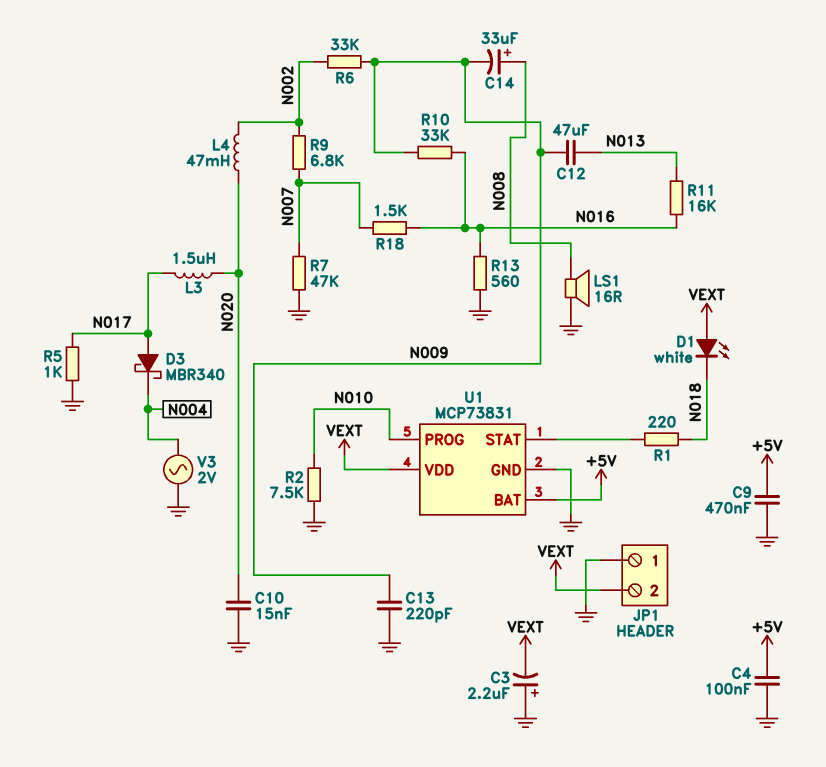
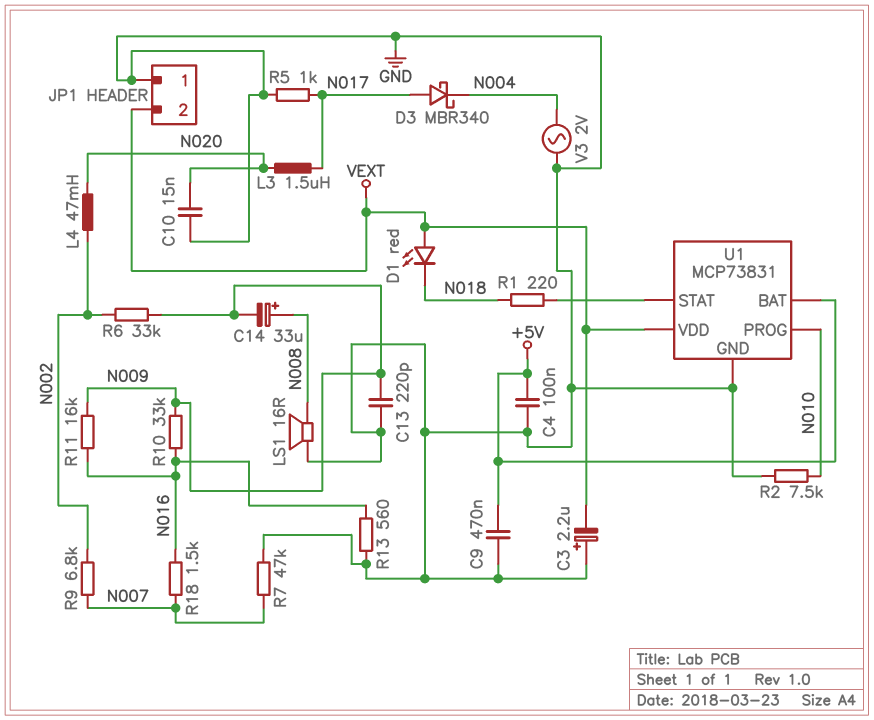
C12: 47uF (N009, N013) -> none
D1: LED white (A VEXT, K N018) -> LED red (A VEXT, K N018)
R11: 16k (N013, N016) -> 16k (N009, N016)

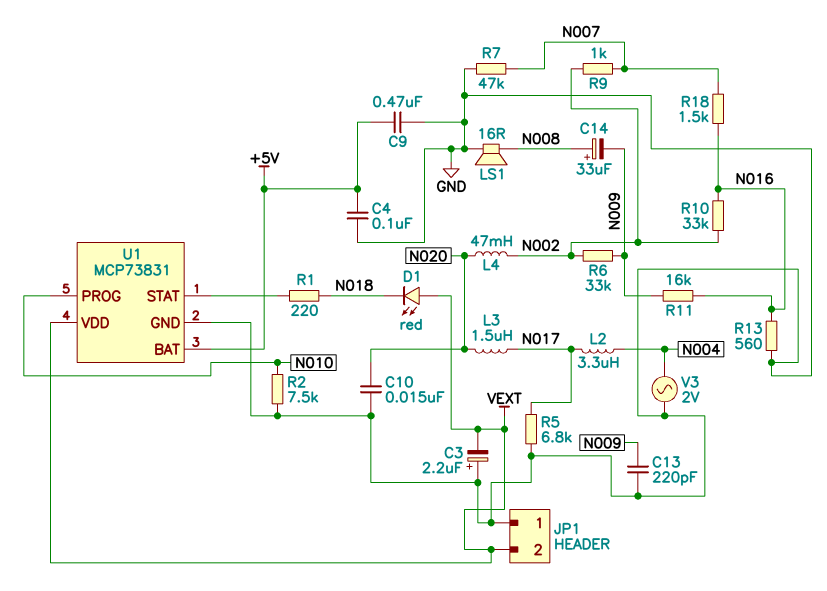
D3: schottky MBR340 (A N017, K N004) -> none
L2: none -> 3.3uH (N004, N017)
R5: 1k (GND, N017) -> 6.8k (GND, N017)
R9: 6.8k (N002, N007) -> 1k (N002, N007)
R10: 33k (N009, N016) -> 33k (N002, N016)

